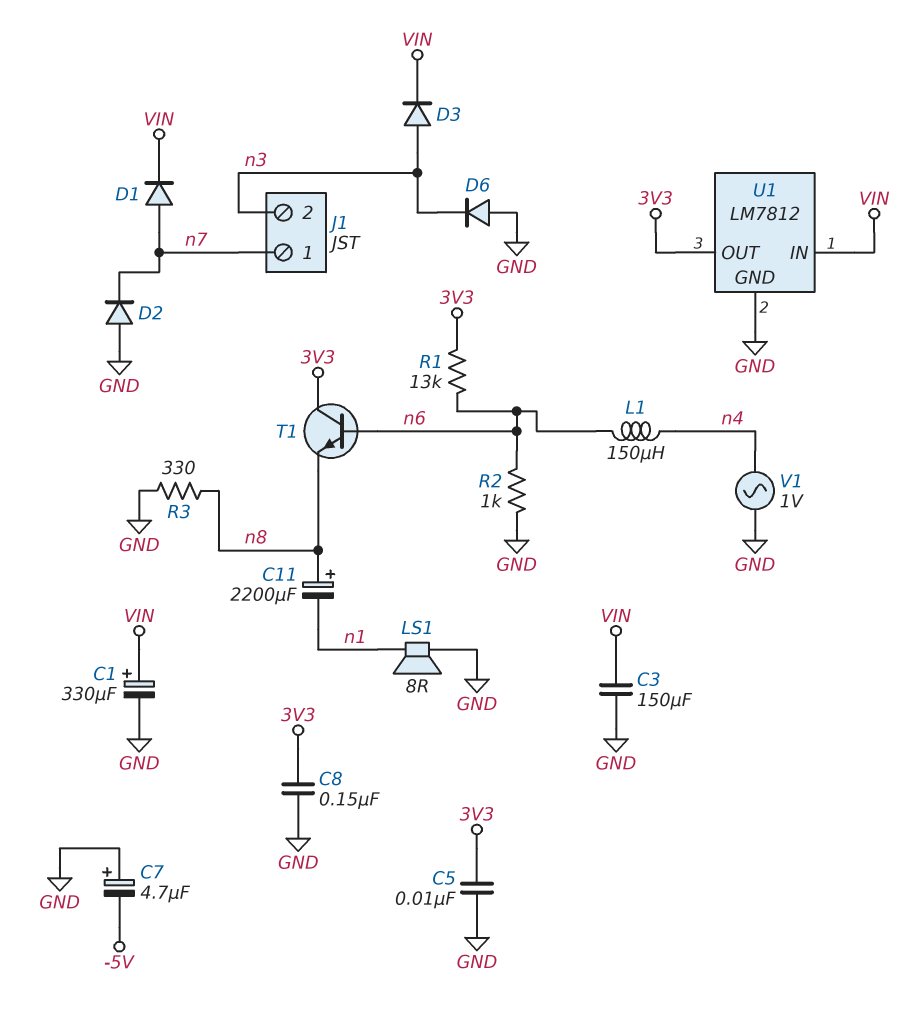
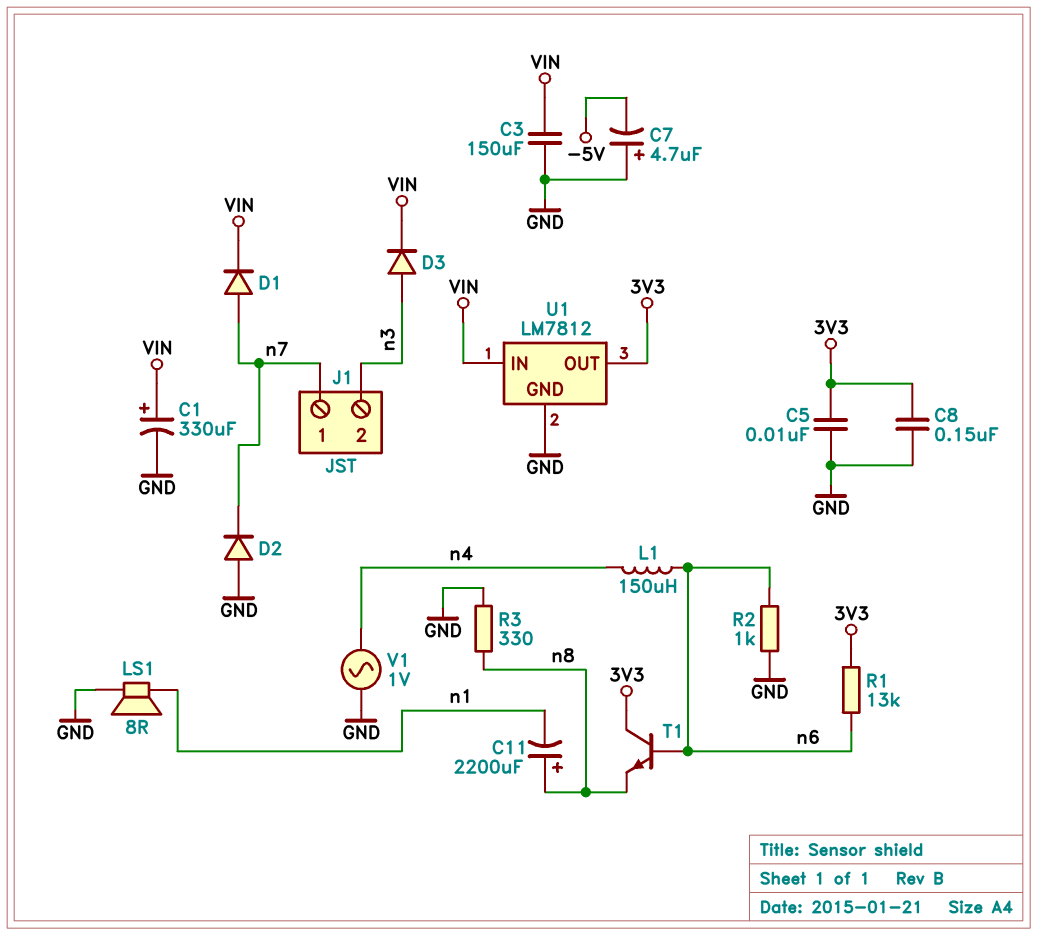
D6: diode (A GND, K n3) -> none

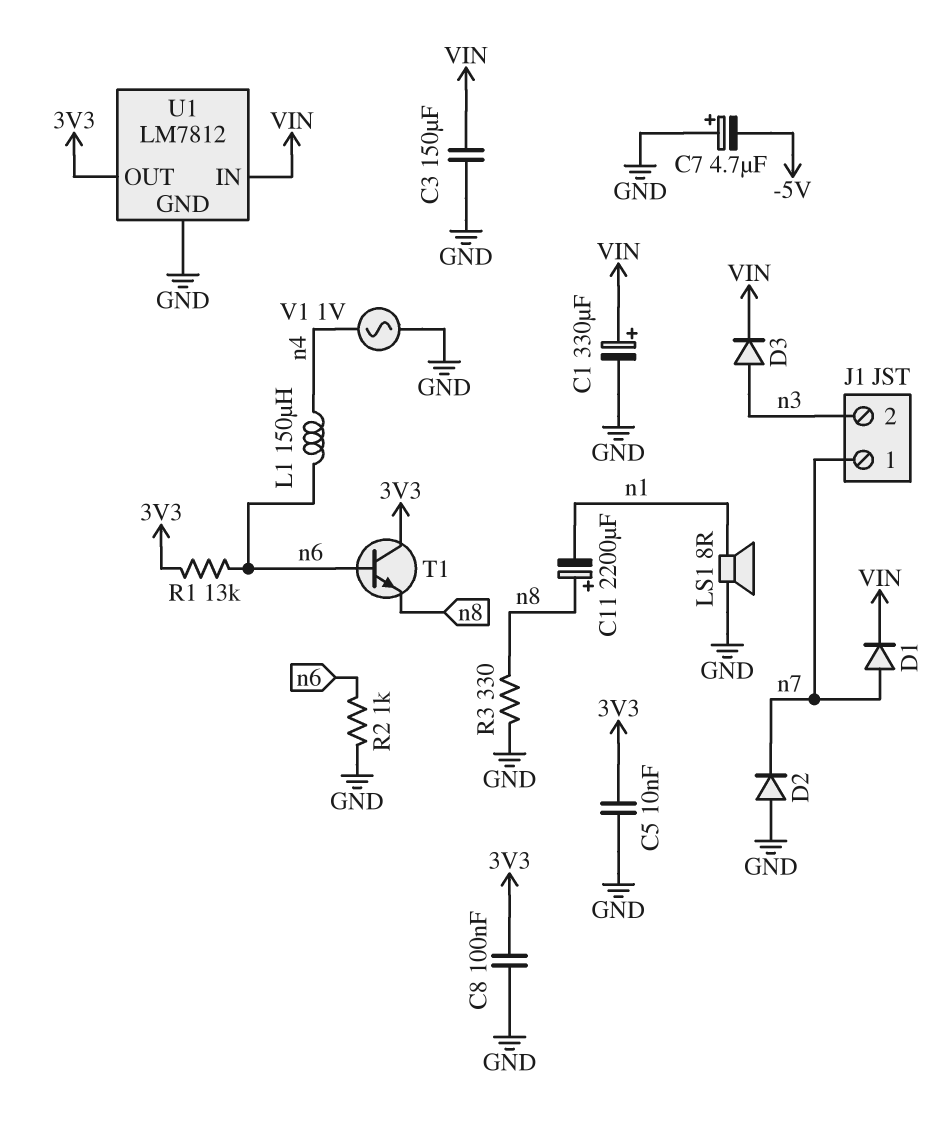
C8: 150nF (3V3, GND) -> 100nF (3V3, GND)

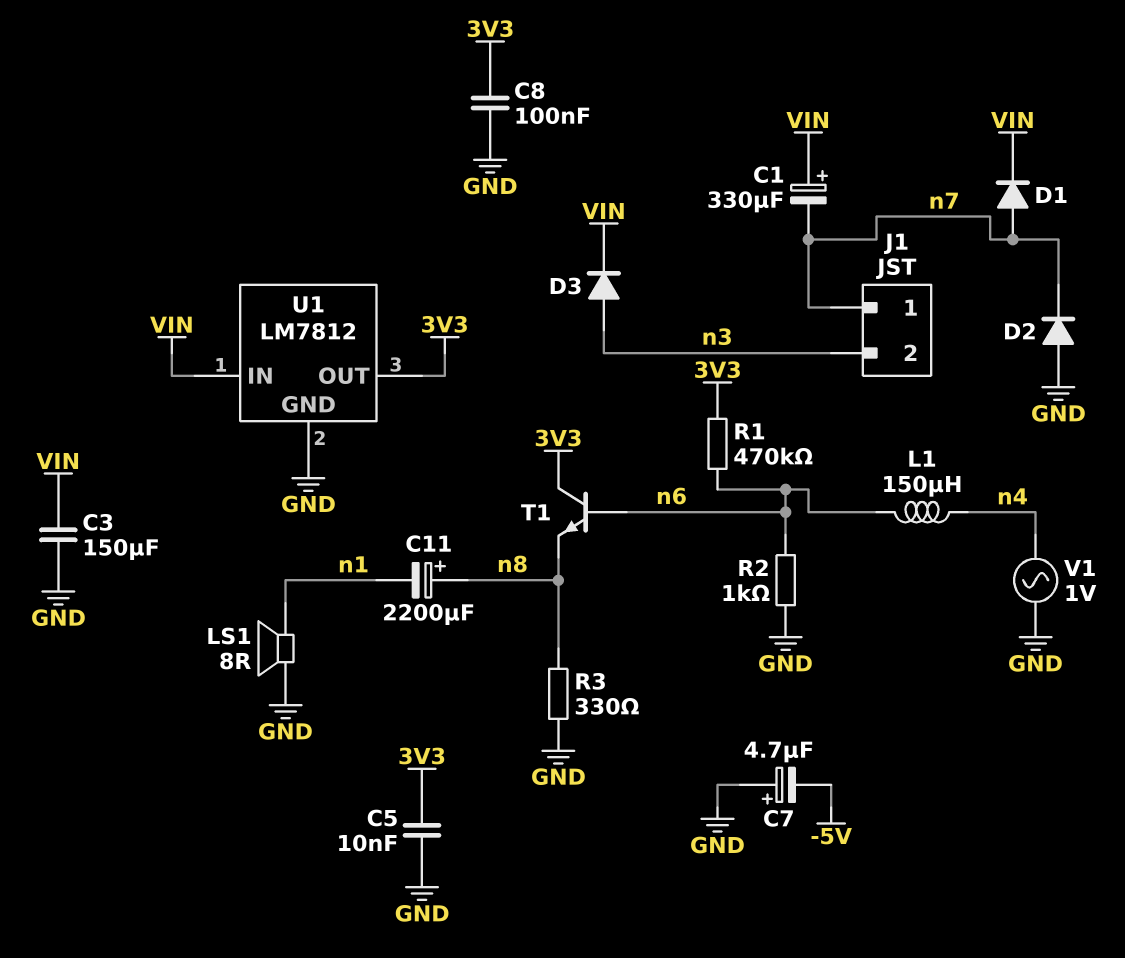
C1: 330uF (plus VIN, minus GND) -> 330uF (plus VIN, minus n7)
R1: 13k (3V3, n6) -> 470k (3V3, n6)

